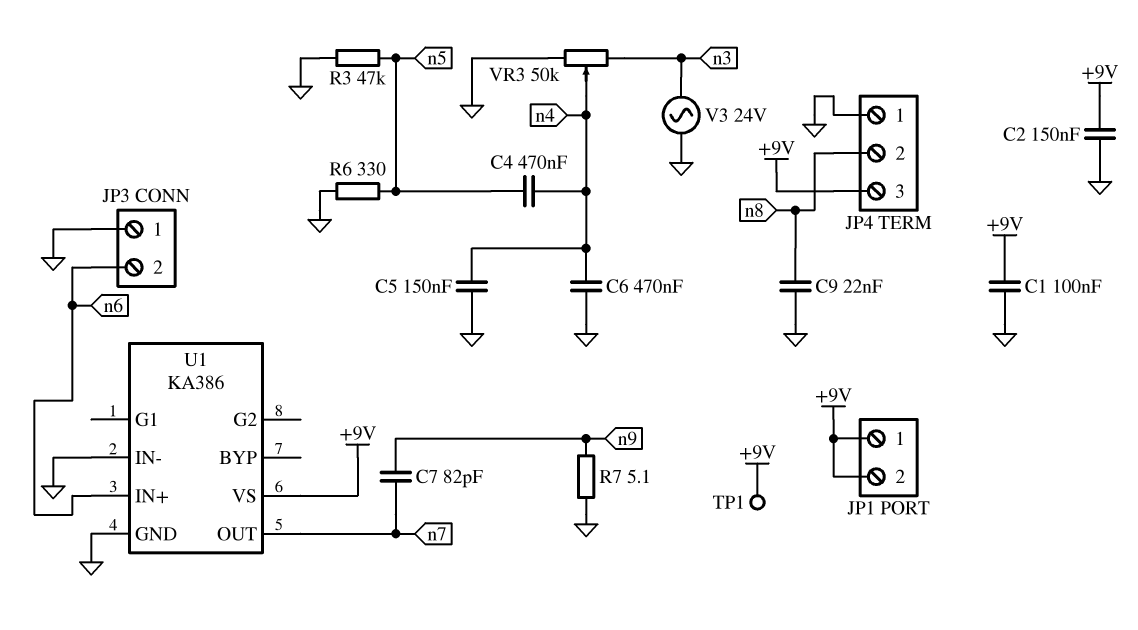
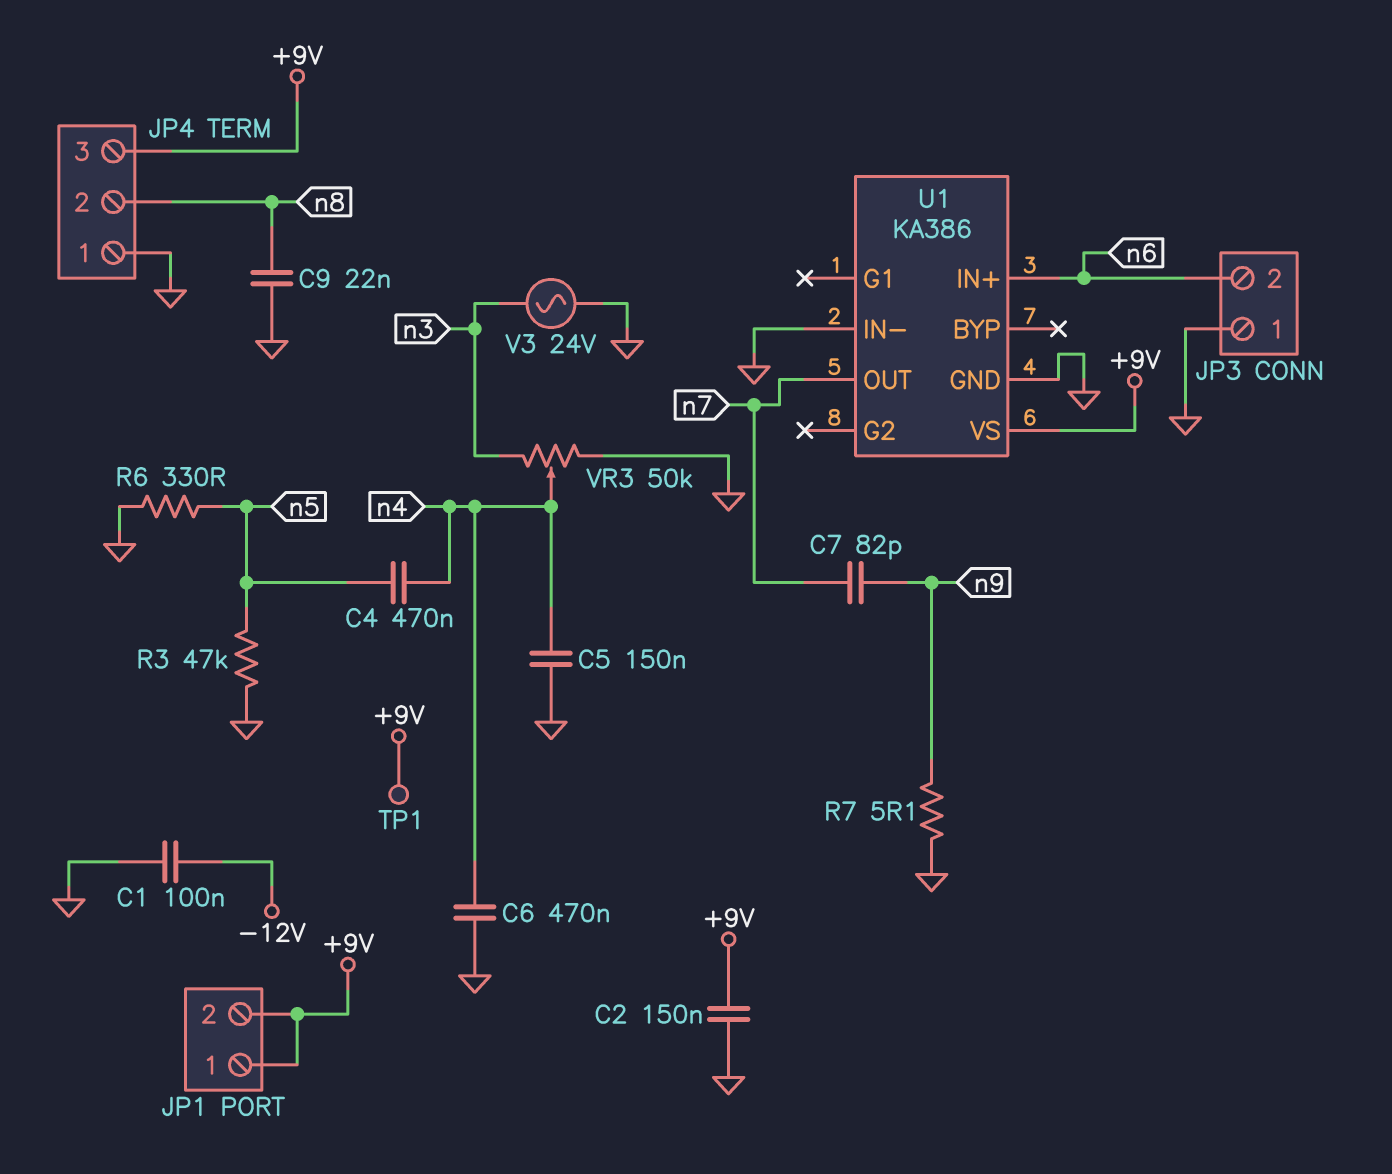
C1: 100nF (+9V, GND) -> 100nF (-12V, GND)

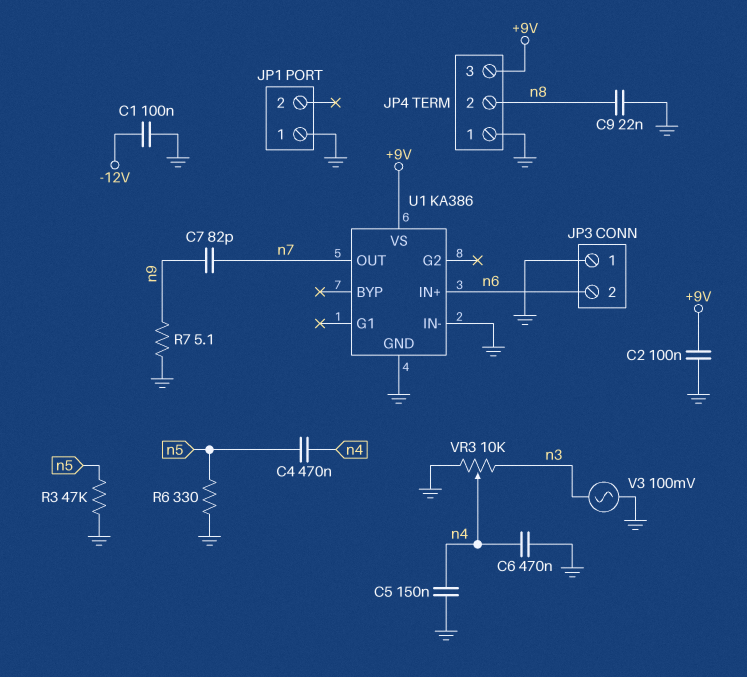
C2: 150nF (+9V, GND) -> 100nF (+9V, GND)
JP1 pin 1: +9V -> GND
JP1 pin 2: +9V -> none
TP1: test point (+9V) -> none
V3: AC 24V (GND, n3) -> AC 100mV (GND, n3)
VR3: 50k (GND, n3, wiper n4) -> 10k (GND, n3, wiper n4)

